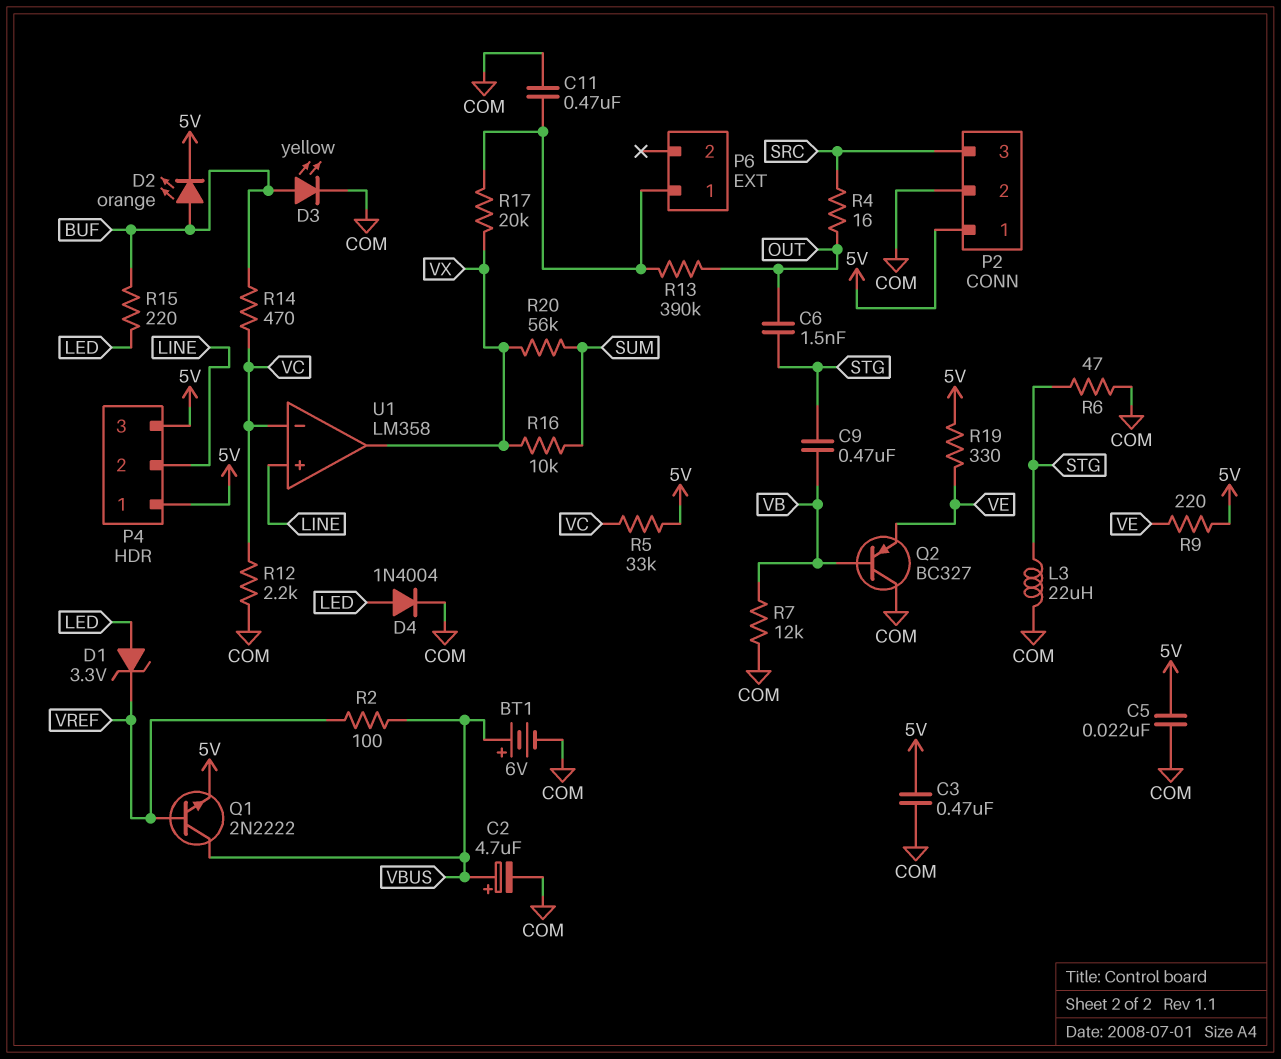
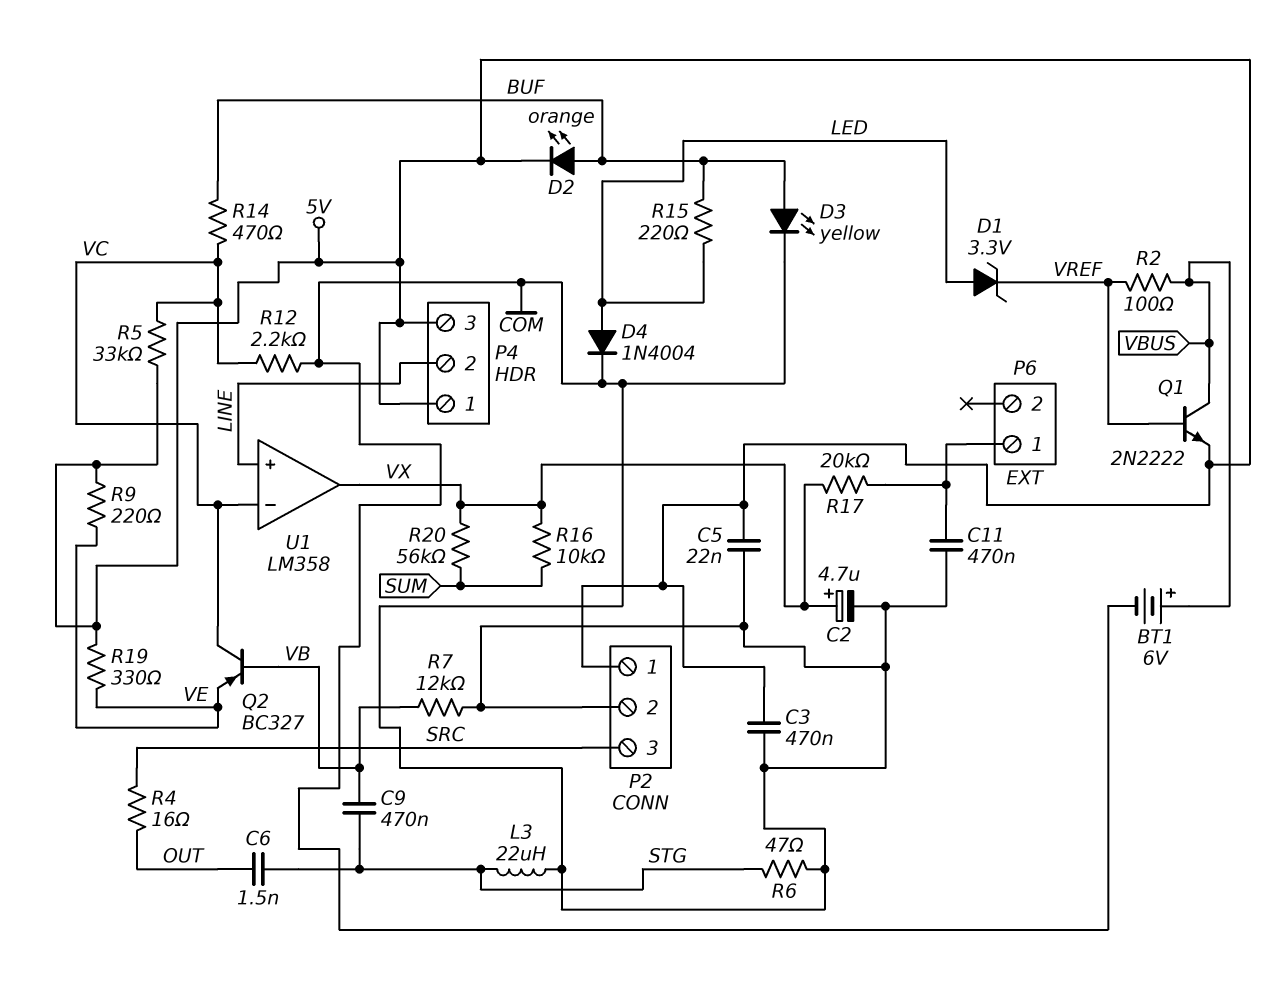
C2: 4.7uF (plus VBUS, minus COM) -> 4.7uF (plus VX, minus COM)
Q2: PNP BC327 (B VB, C COM, E VE) -> PNP BC327 (B VB, C VC, E VE)
R13: 390k (OUT, P6/1) -> none

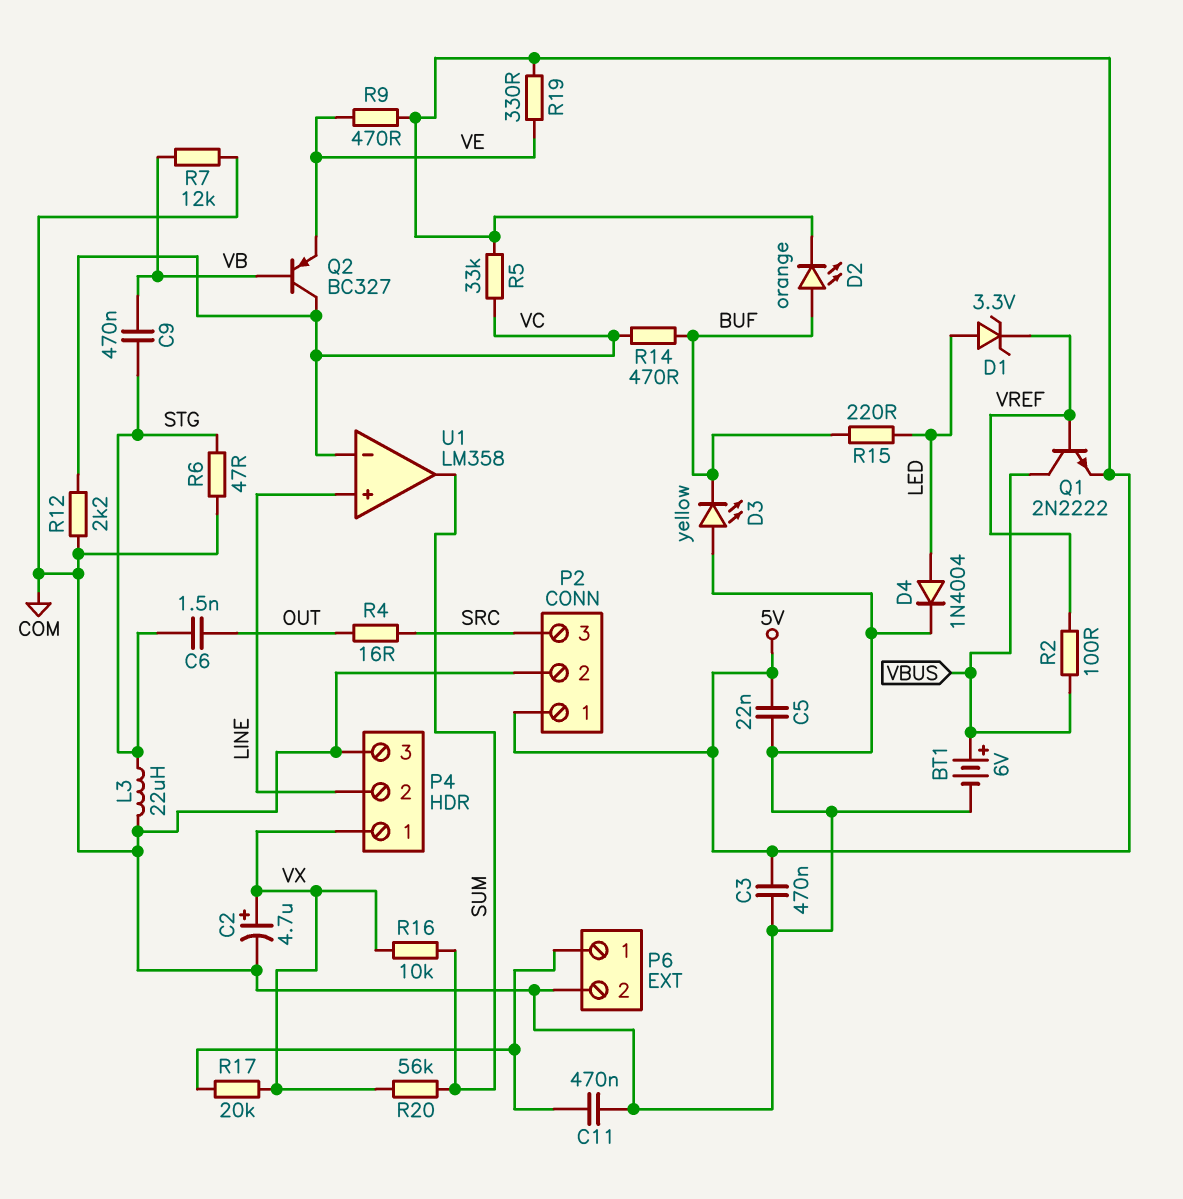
D3: LED yellow (A BUF, K COM) -> LED yellow (A COM, K BUF)
P4 pin 1: 5V -> VX
P4 pin 3: 5V -> COM
P6 pin 2: none -> COM
R9: 220 (5V, VE) -> 470 (5V, VE)
U1 pin out: VX -> SUM

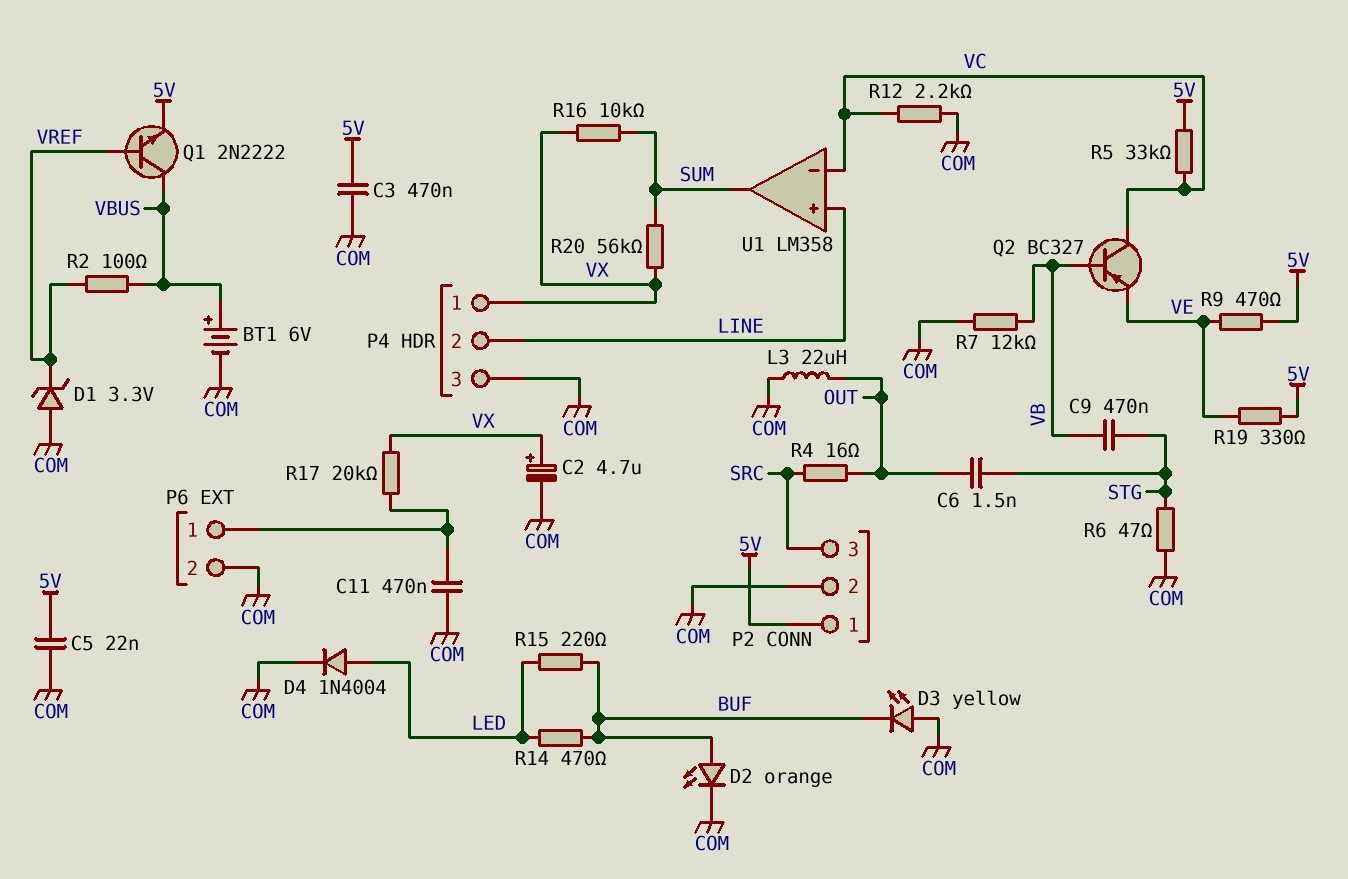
D1: zener 3.3V (A LED, K VREF) -> zener 3.3V (A COM, K VREF)
D2: LED orange (A BUF, K 5V) -> LED orange (A BUF, K COM)
L3: 22uH (COM, STG) -> 22uH (COM, OUT)
R14: 470 (BUF, VC) -> 470 (BUF, LED)

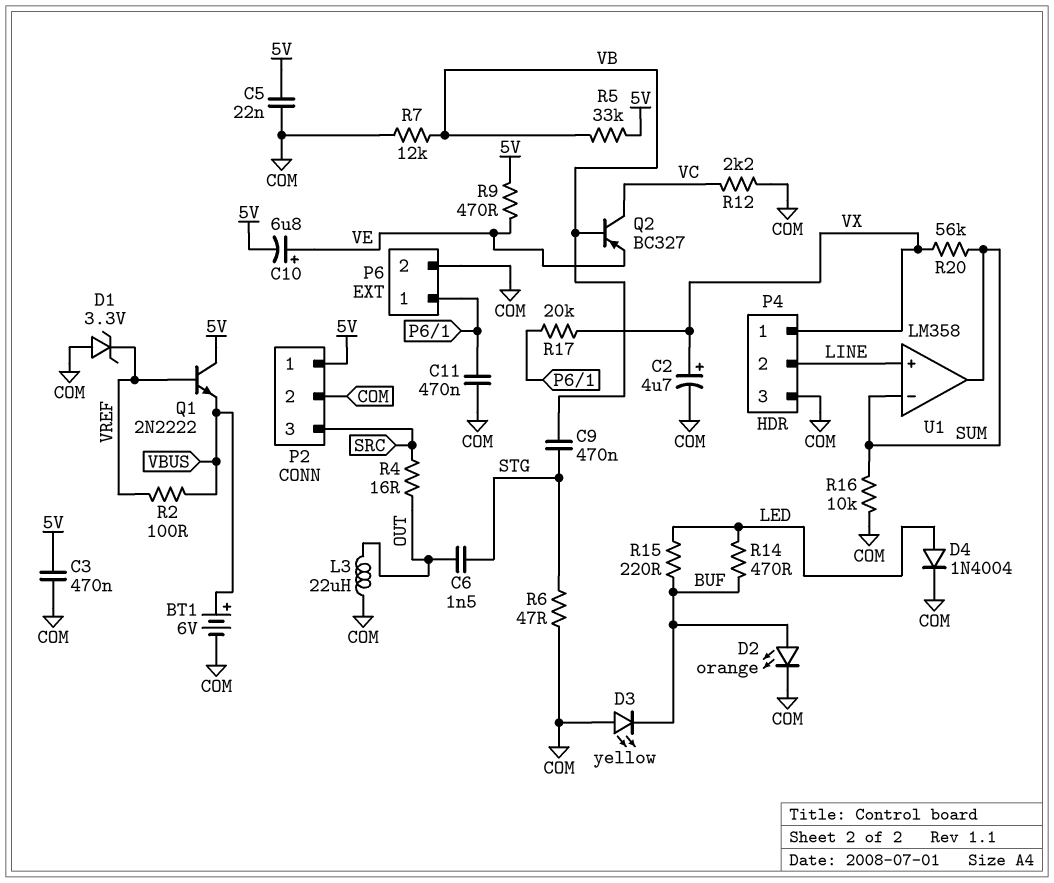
C10: none -> 6.8uF (plus VE, minus 5V)
Q1: NPN 2N2222 (B VREF, C VBUS, E 5V) -> NPN 2N2222 (B VREF, C 5V, E VBUS)
R5: 33k (5V, VC) -> 33k (5V, VB)
R16: 10k (SUM, VX) -> 10k (COM, SUM)
R19: 330 (5V, VE) -> none
U1 pin in-: VC -> SUM

